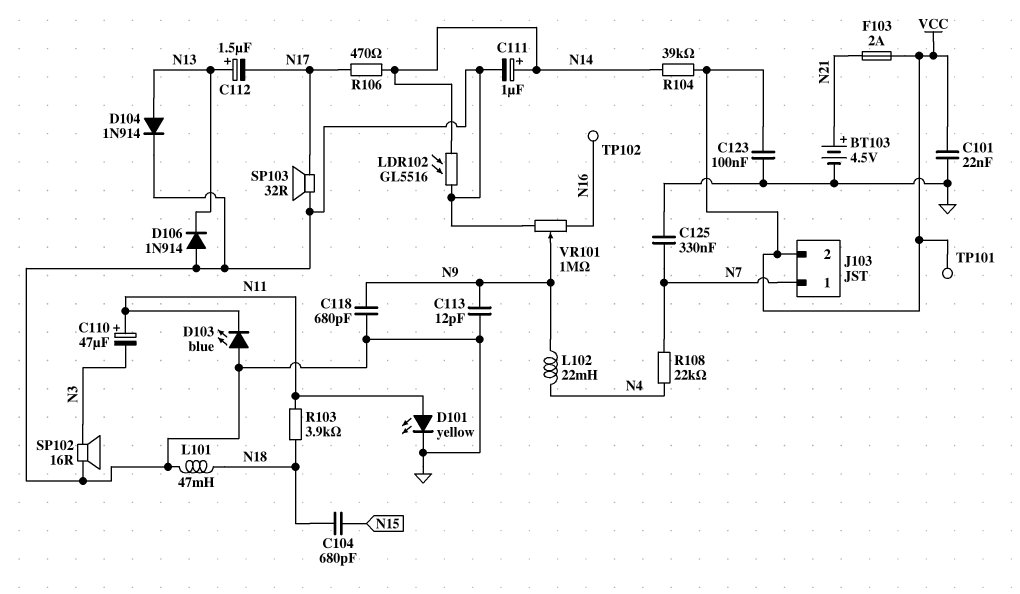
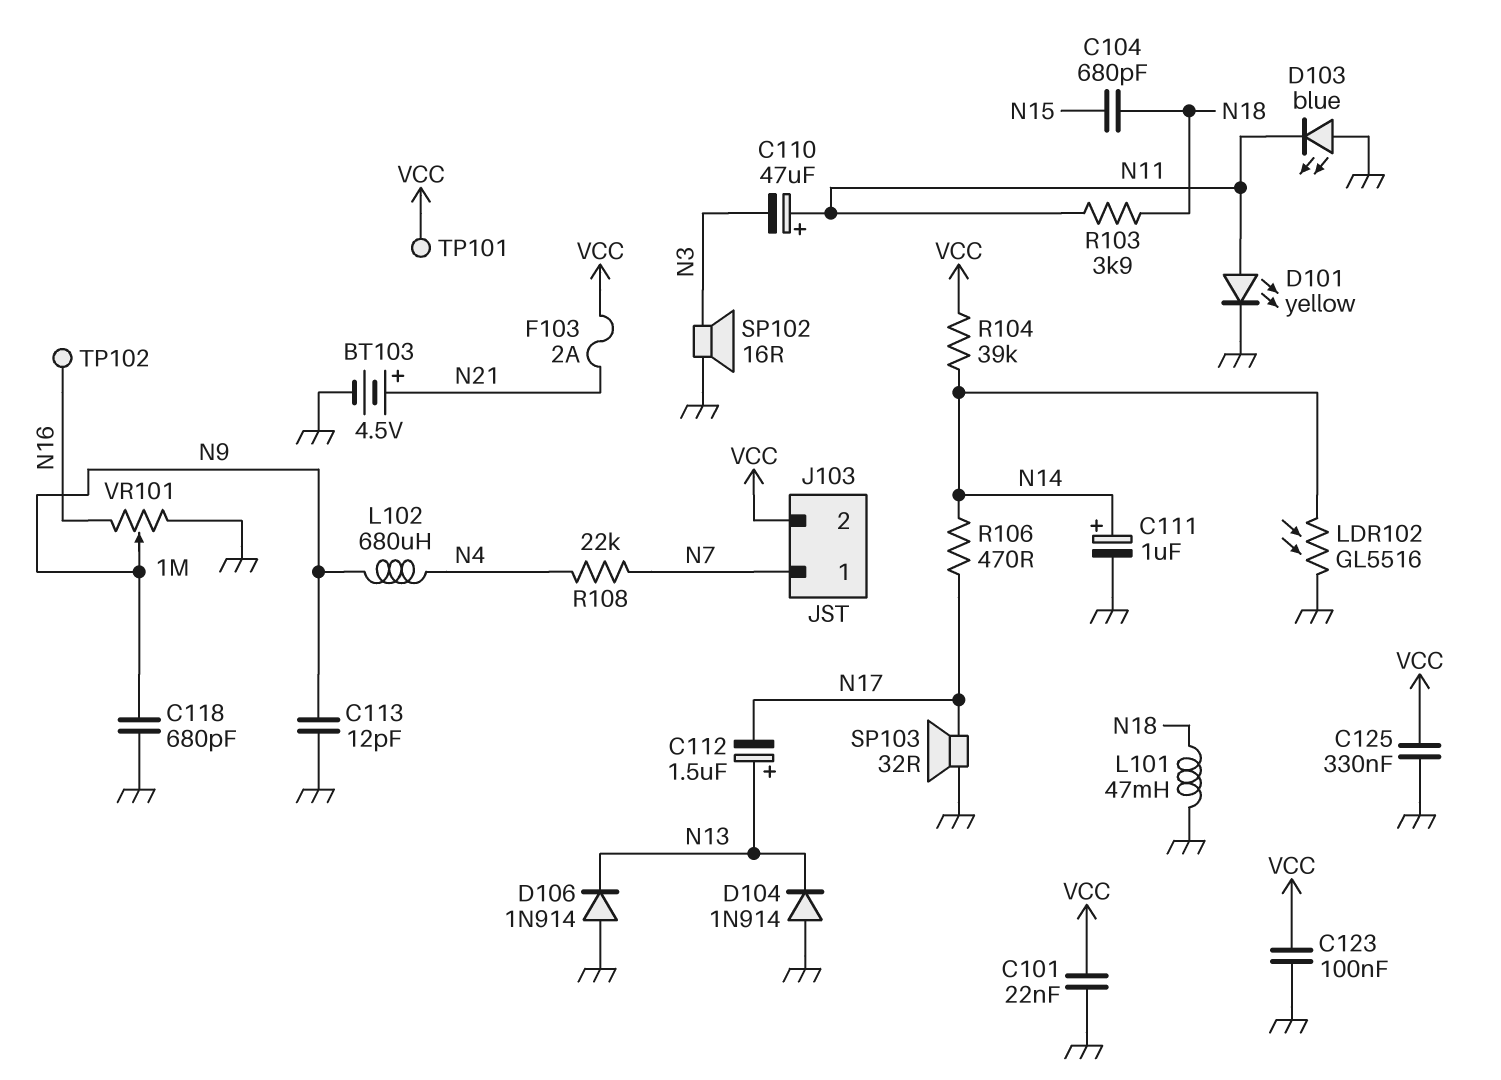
C125: 330nF (GND, N7) -> 330nF (GND, VCC)
D104: diode 1N914 (A N13, K GND) -> diode 1N914 (A GND, K N13)
L102: 22mH (N4, N9) -> 680uH (N4, N9)

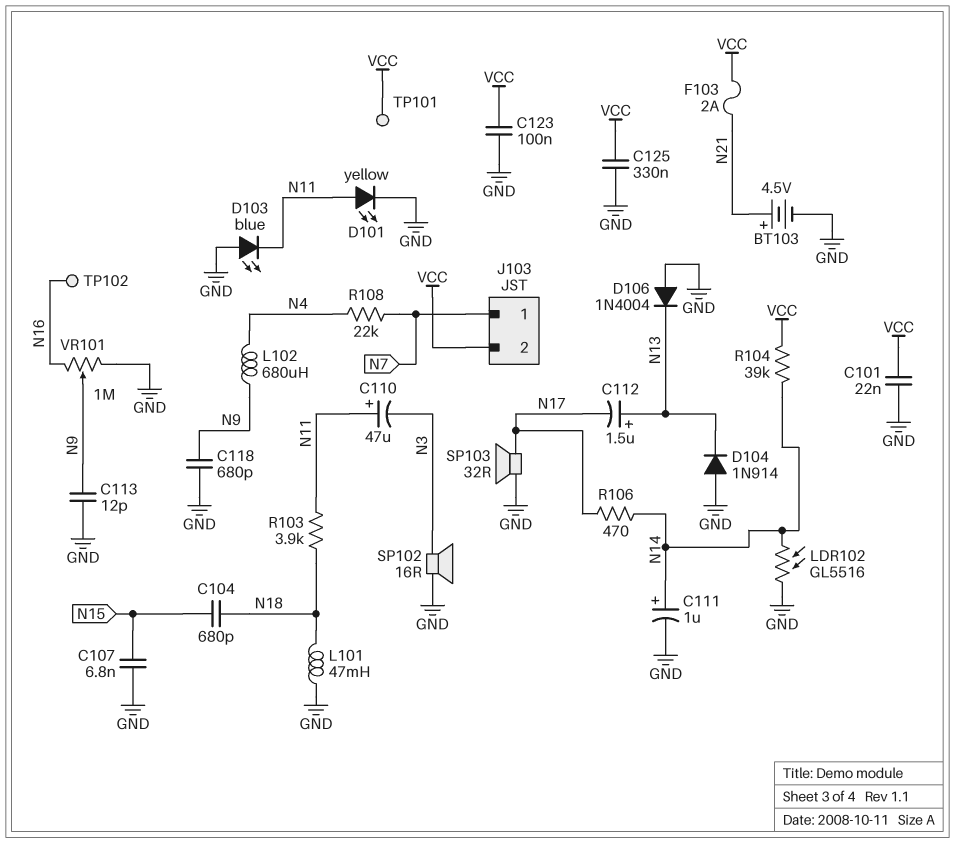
C107: none -> 6.8nF (GND, N15)
D106: diode 1N914 (A GND, K N13) -> diode 1N4004 (A GND, K N13)

